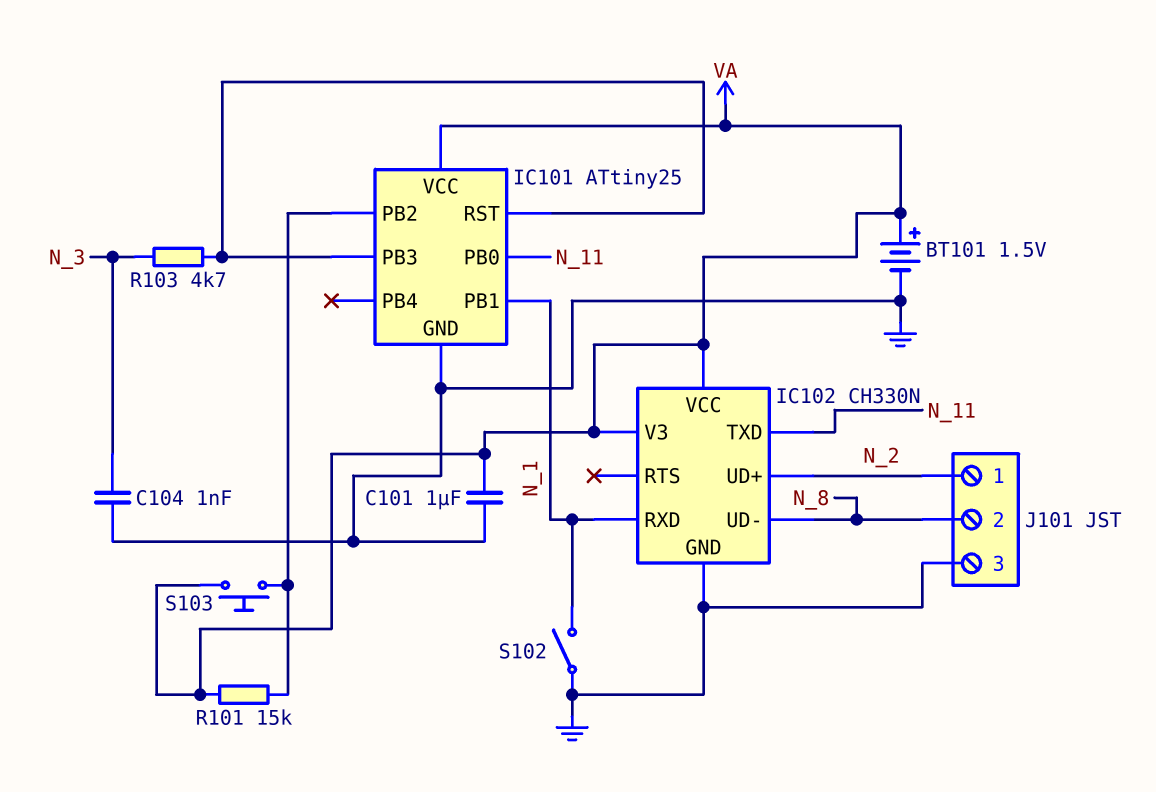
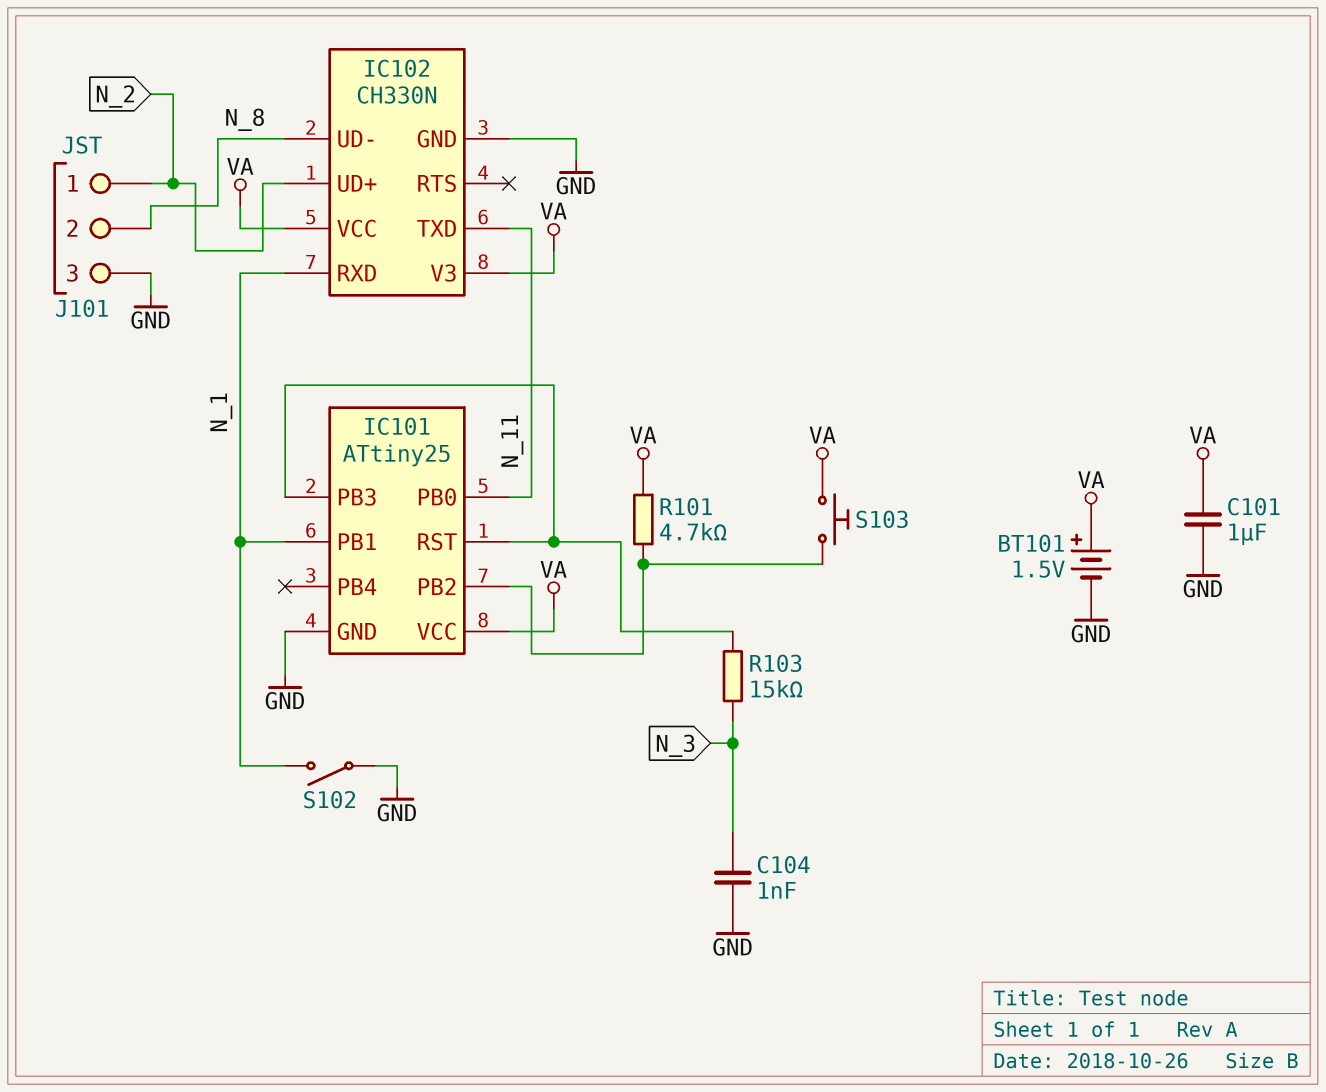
R101: 15k (IC101/PB2, VA) -> 4.7k (IC101/PB2, VA)
R103: 4.7k (IC101/PB3, N_3) -> 15k (IC101/PB3, N_3)

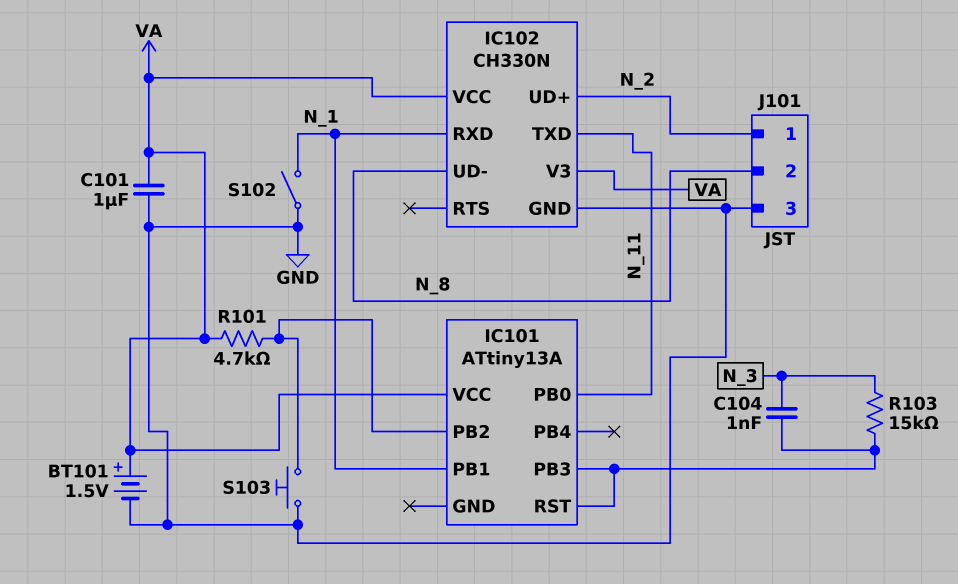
C104: 1nF (GND, N_3) -> 1nF (IC101/PB3, N_3)
IC101: ATtiny25 -> ATtiny13A
IC101 pin GND: GND -> none
S103: button (IC101/PB2, VA) -> button (GND, IC101/PB2)

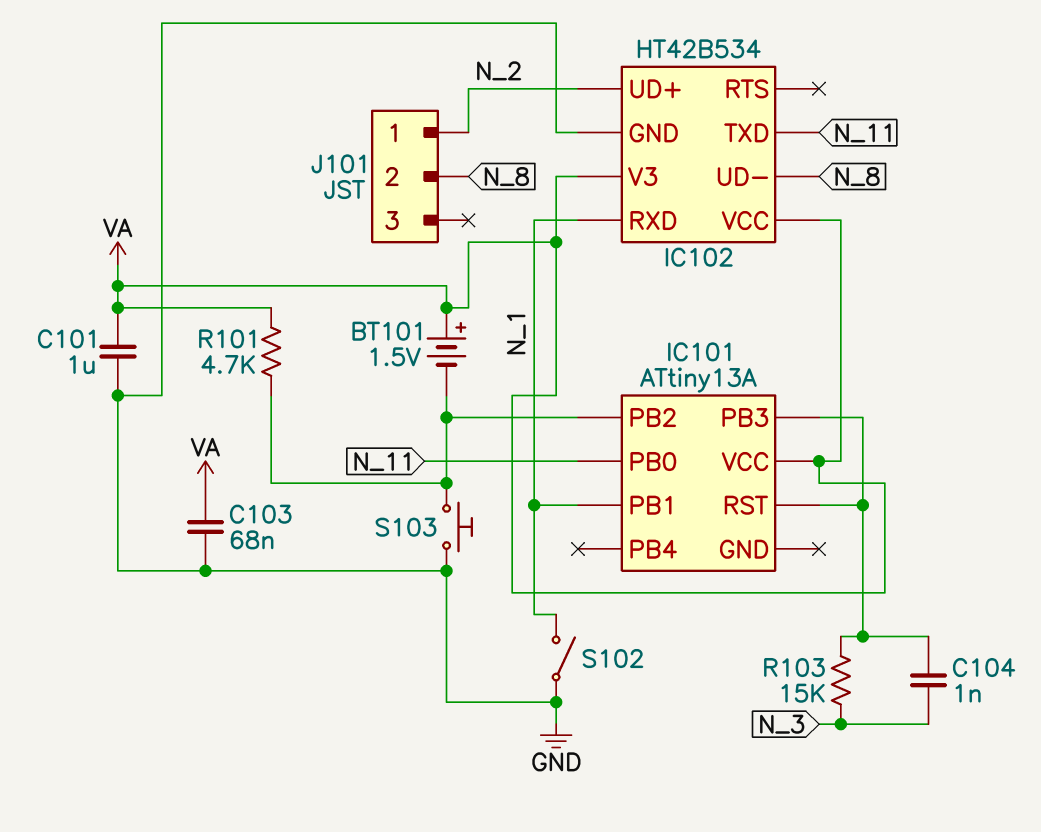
BT101: 1.5V (plus VA, minus GND) -> 1.5V (plus VA, minus IC101/PB2)
C103: none -> 68nF (GND, VA)
IC102: CH330N -> HT42B534
J101 pin 3: GND -> none

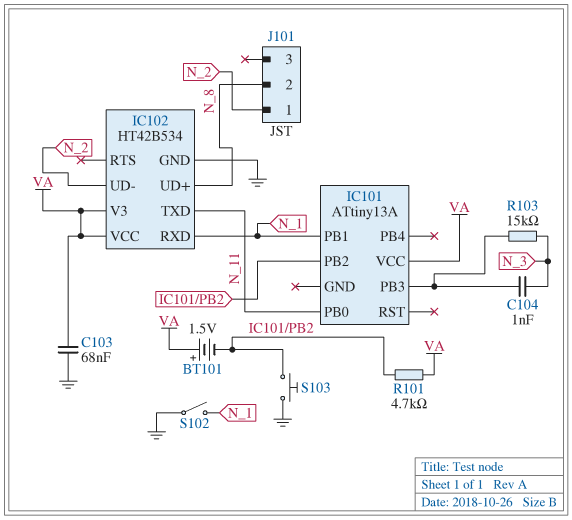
C101: 1uF (GND, VA) -> none
IC101 pin RST: IC101/PB3 -> none
IC102 pin UD+: N_2 -> N_8
IC102 pin UD-: N_8 -> N_2

